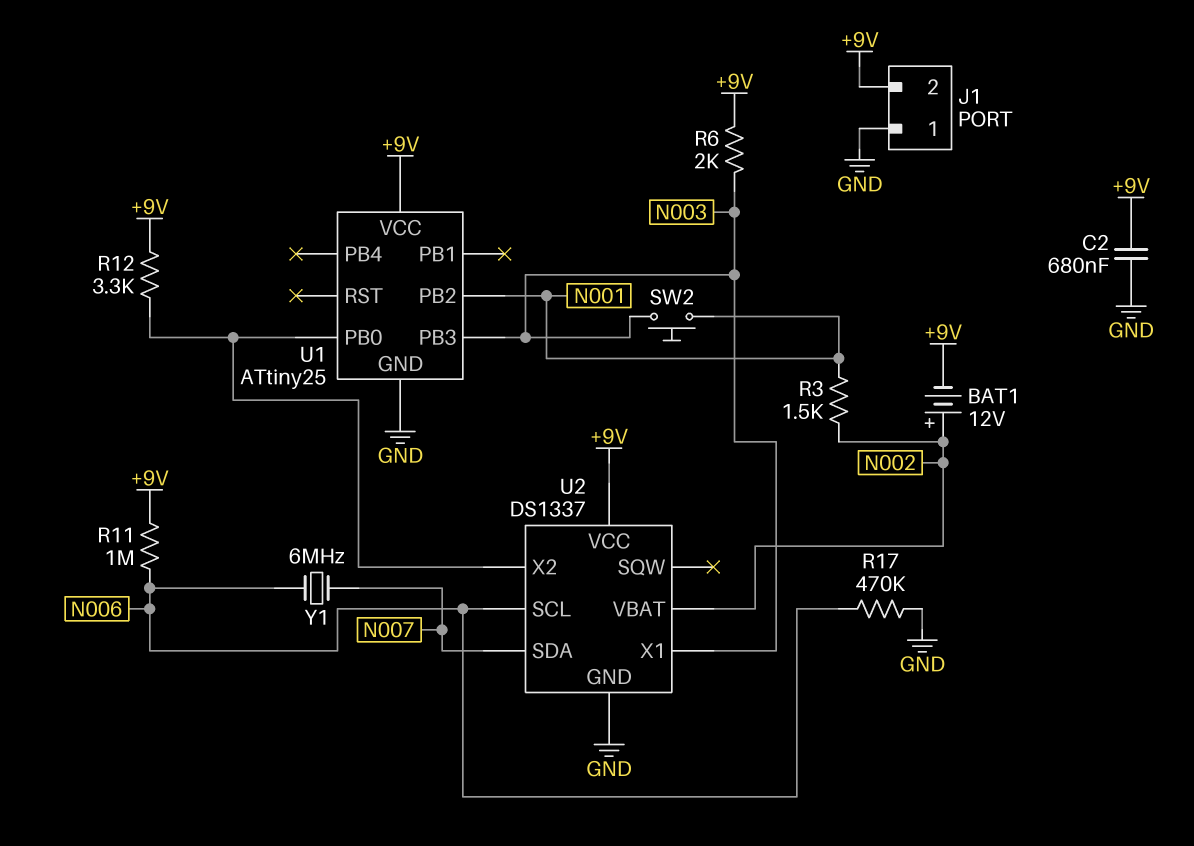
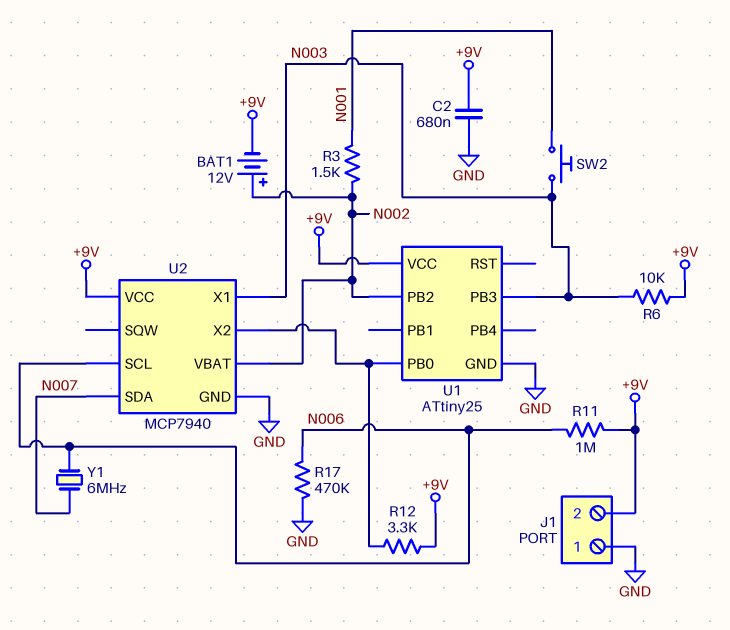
R6: 2k (+9V, N003) -> 10k (+9V, N003)
U1 pin PB2: N001 -> N002
U2: DS1337 -> MCP7940

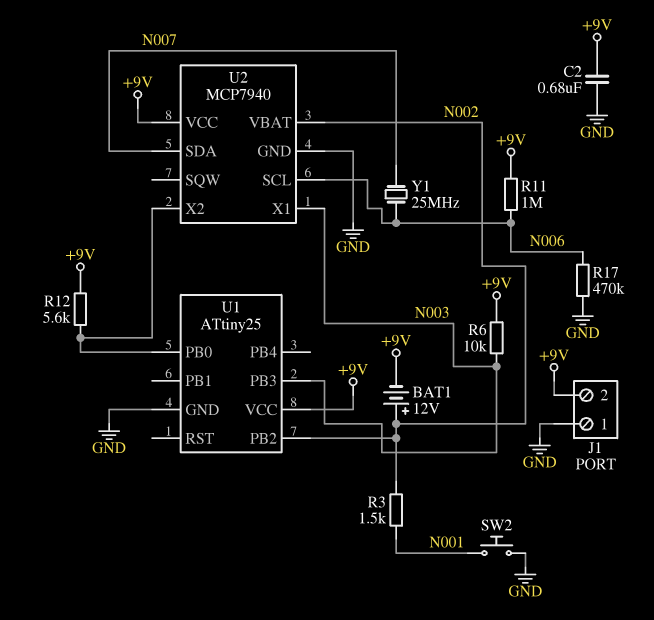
R12: 3.3k (+9V, U1/PB0) -> 5.6k (+9V, U1/PB0)
SW2: button (N001, N003) -> button (GND, N001)
Y1: 6MHz (N006, N007) -> 25MHz (N006, N007)

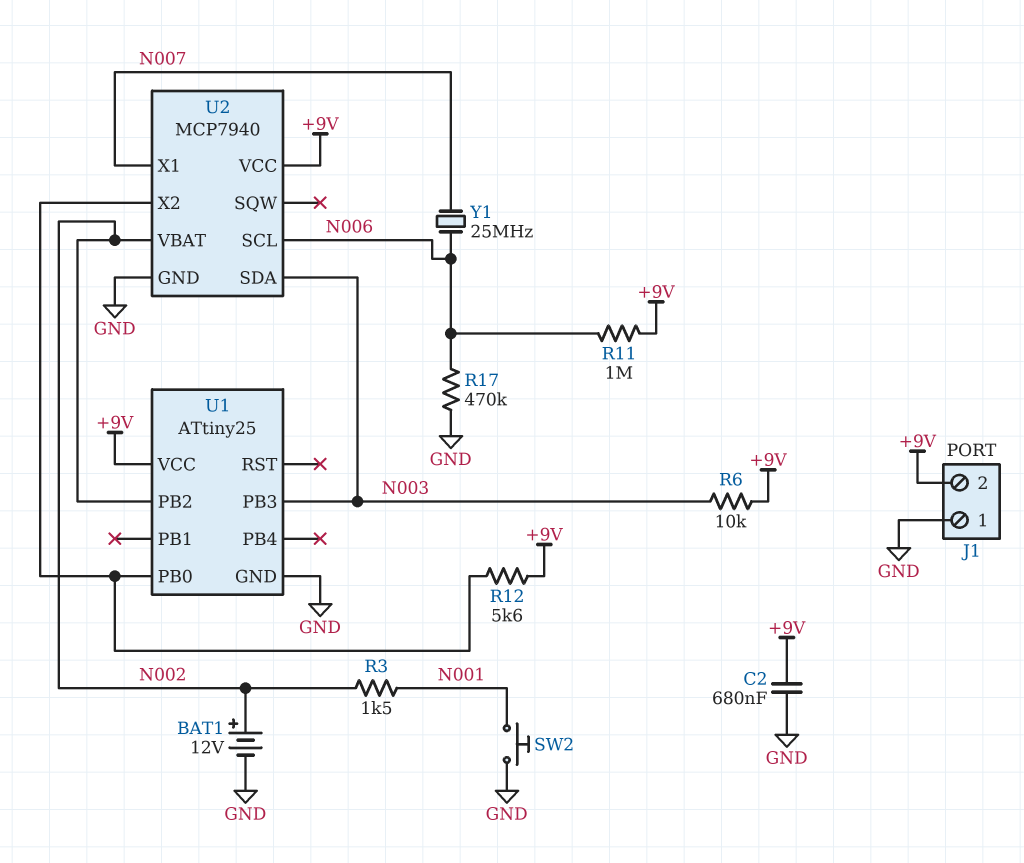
BAT1: 12V (plus N002, minus +9V) -> 12V (plus N002, minus GND)
U2 pin SDA: N007 -> N003
U2 pin X1: N003 -> N007

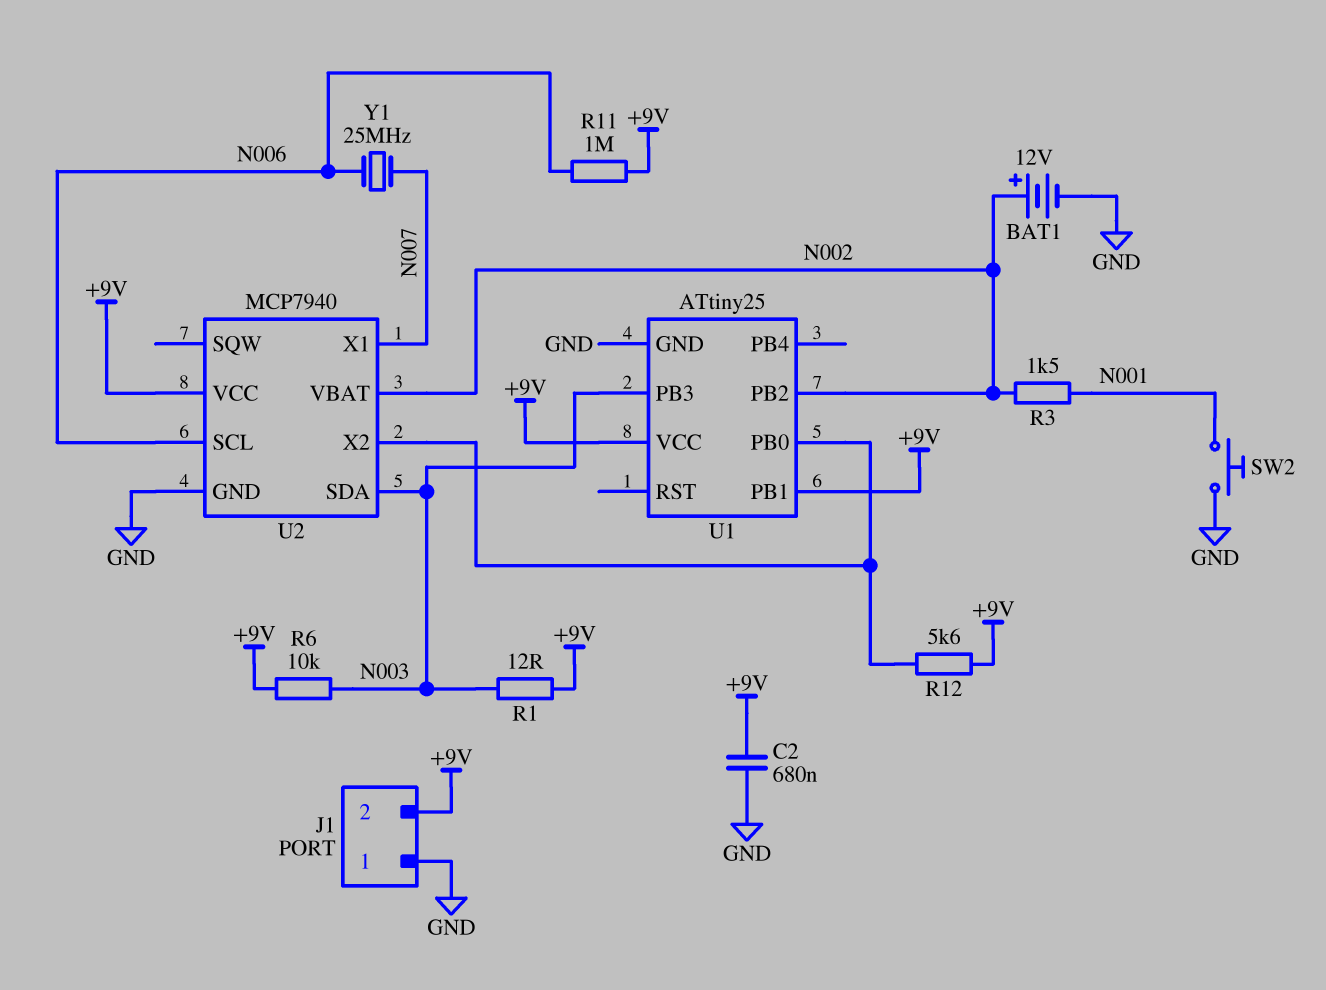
R1: none -> 12 (+9V, N003)
R17: 470k (GND, N006) -> none
U1 pin PB1: none -> +9V

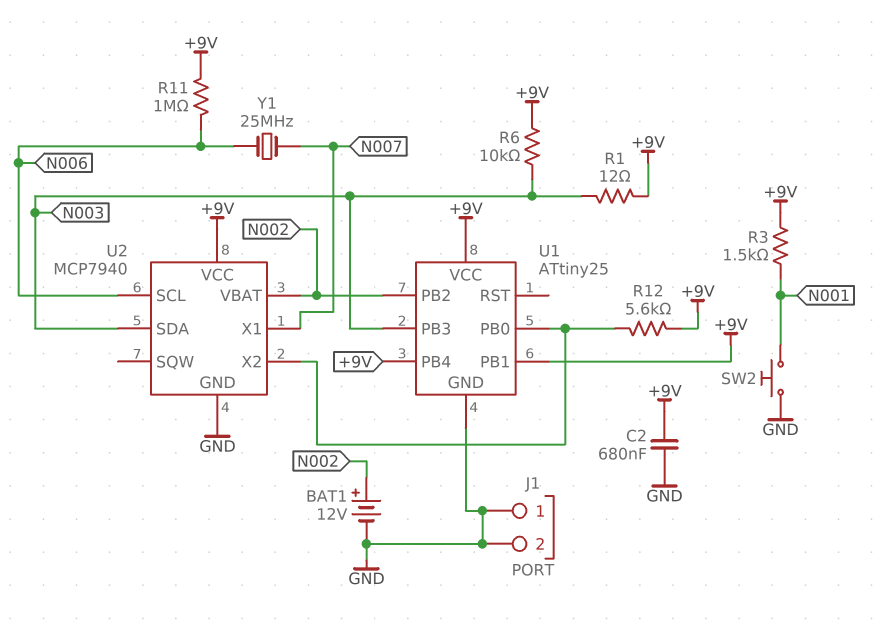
J1 pin 2: +9V -> GND
R3: 1.5k (N001, N002) -> 1.5k (+9V, N001)
U1 pin PB4: none -> +9V

